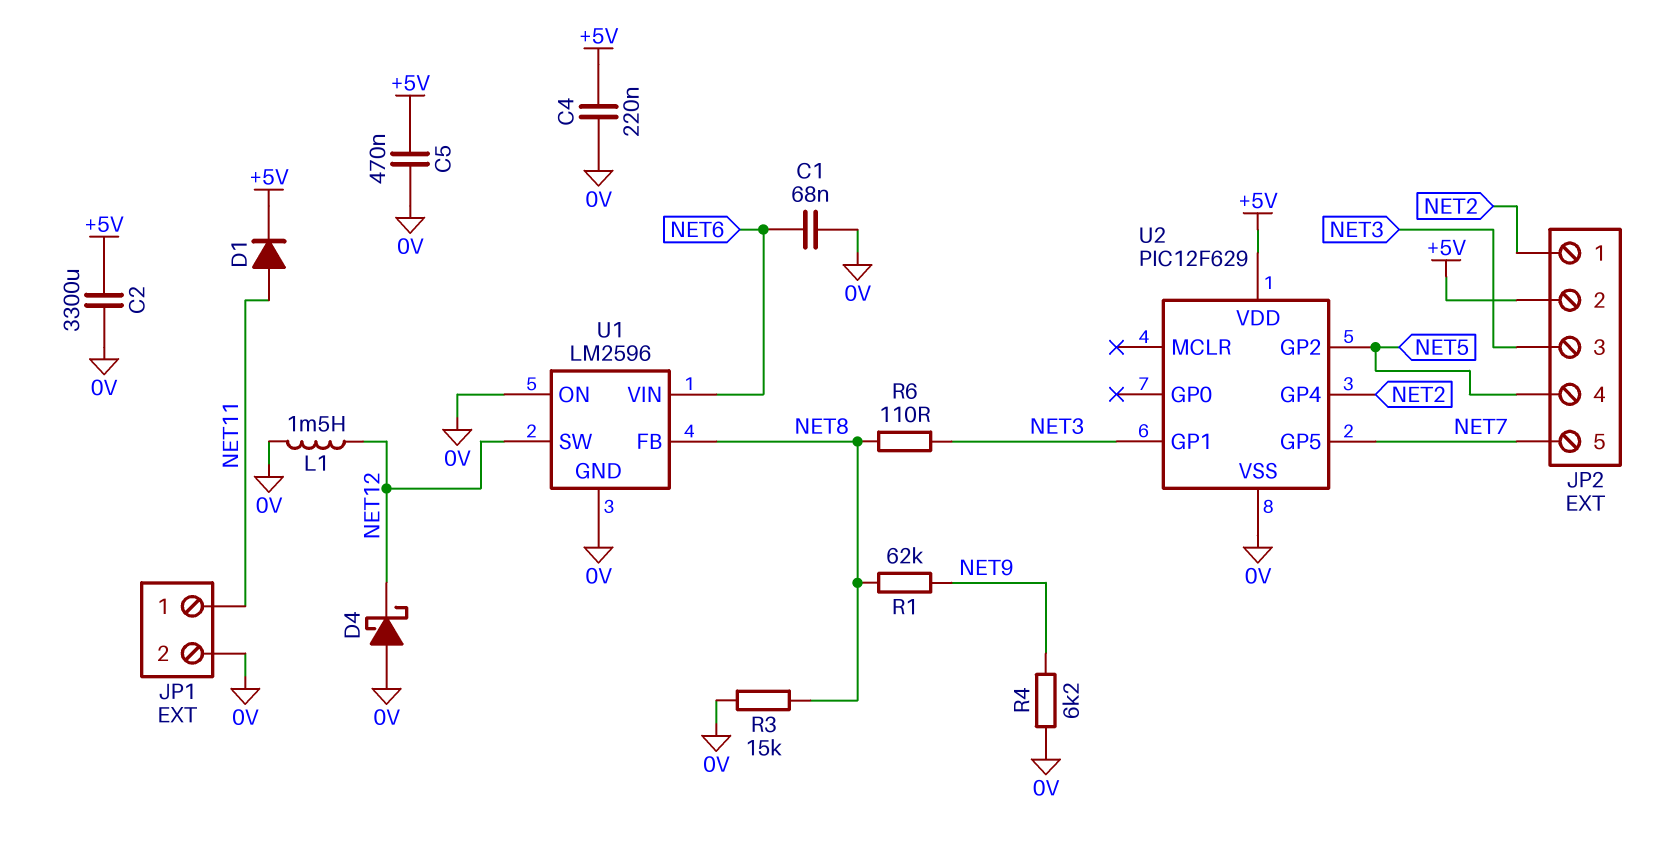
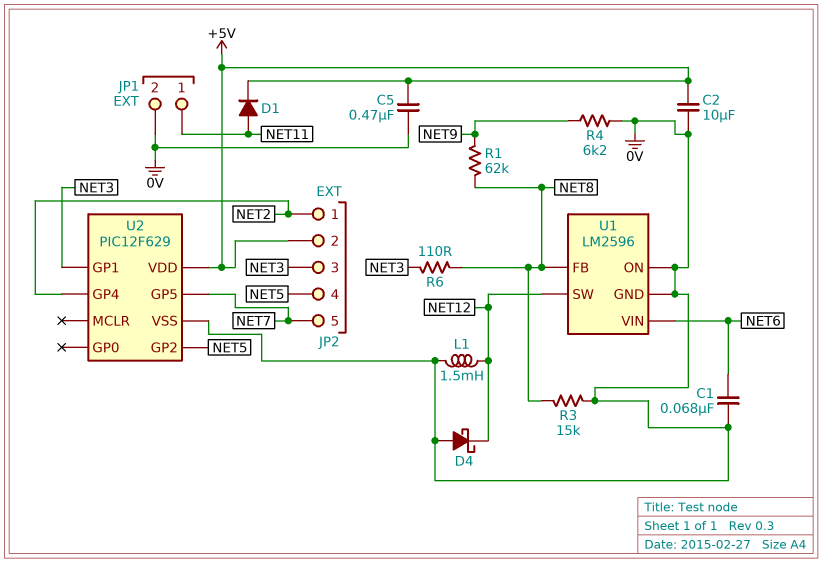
C2: 3300uF (+5V, 0V) -> 10uF (+5V, 0V)
C4: 220nF (+5V, 0V) -> none

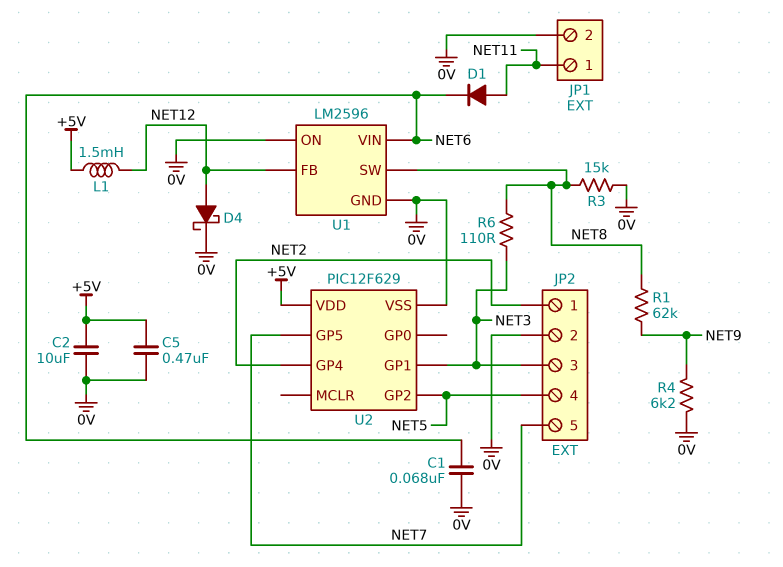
D1: diode (A NET11, K +5V) -> diode (A NET11, K NET6)
D4: schottky (A 0V, K NET12) -> schottky (A NET12, K 0V)
JP2 pin 2: +5V -> 0V
L1: 1.5mH (0V, NET12) -> 1.5mH (+5V, NET12)
U1 pin FB: NET8 -> NET12
U1 pin SW: NET12 -> NET8

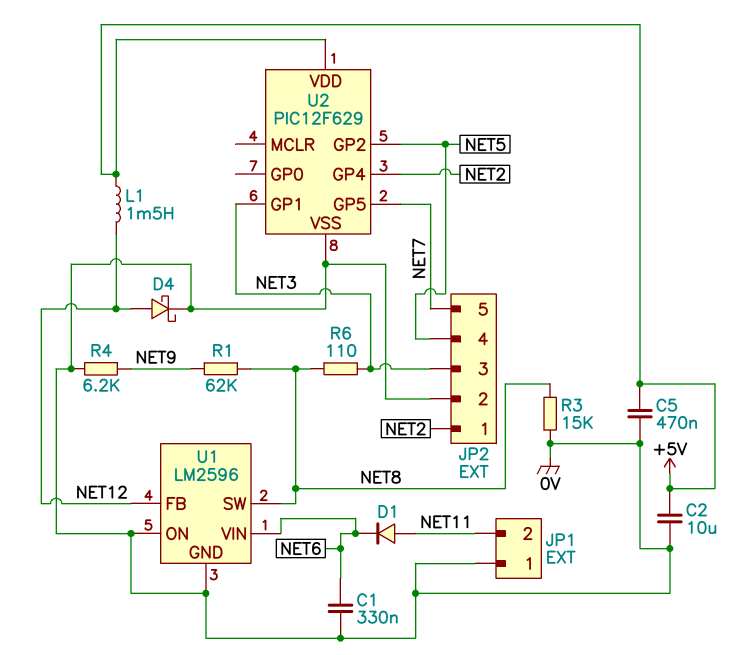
C1: 68nF (0V, NET6) -> 330nF (0V, NET6)
JP1 pin 1: NET11 -> 0V
JP1 pin 2: 0V -> NET11

